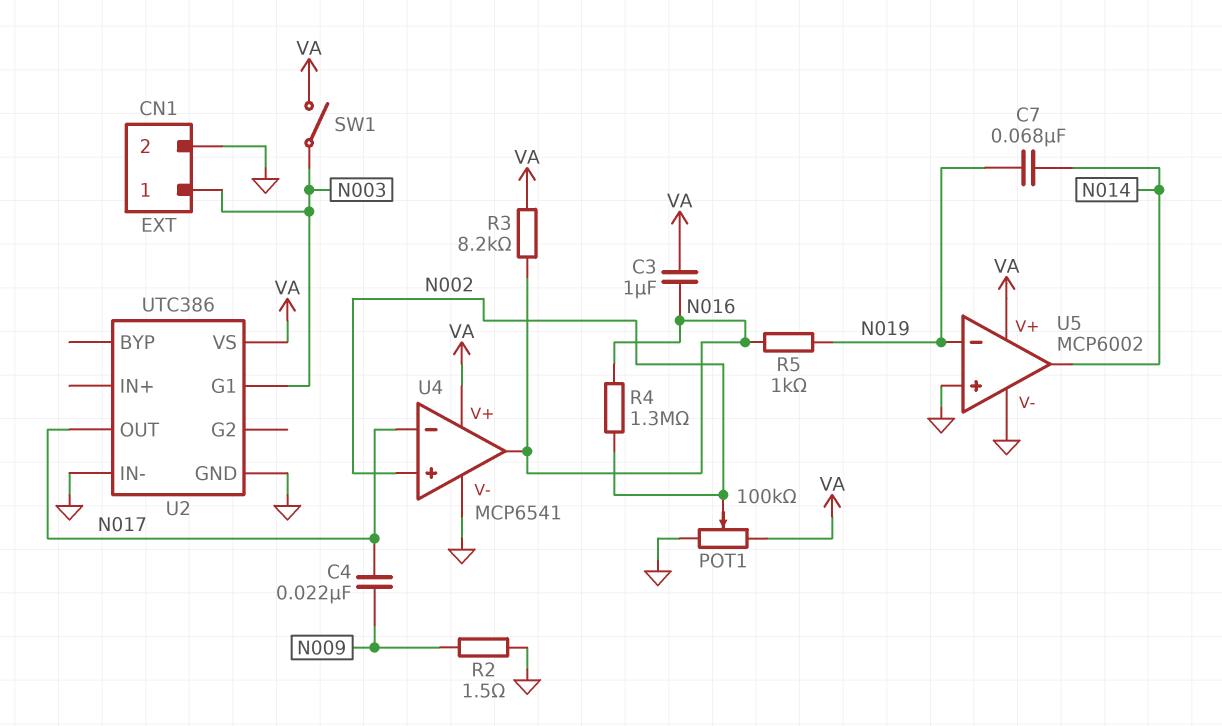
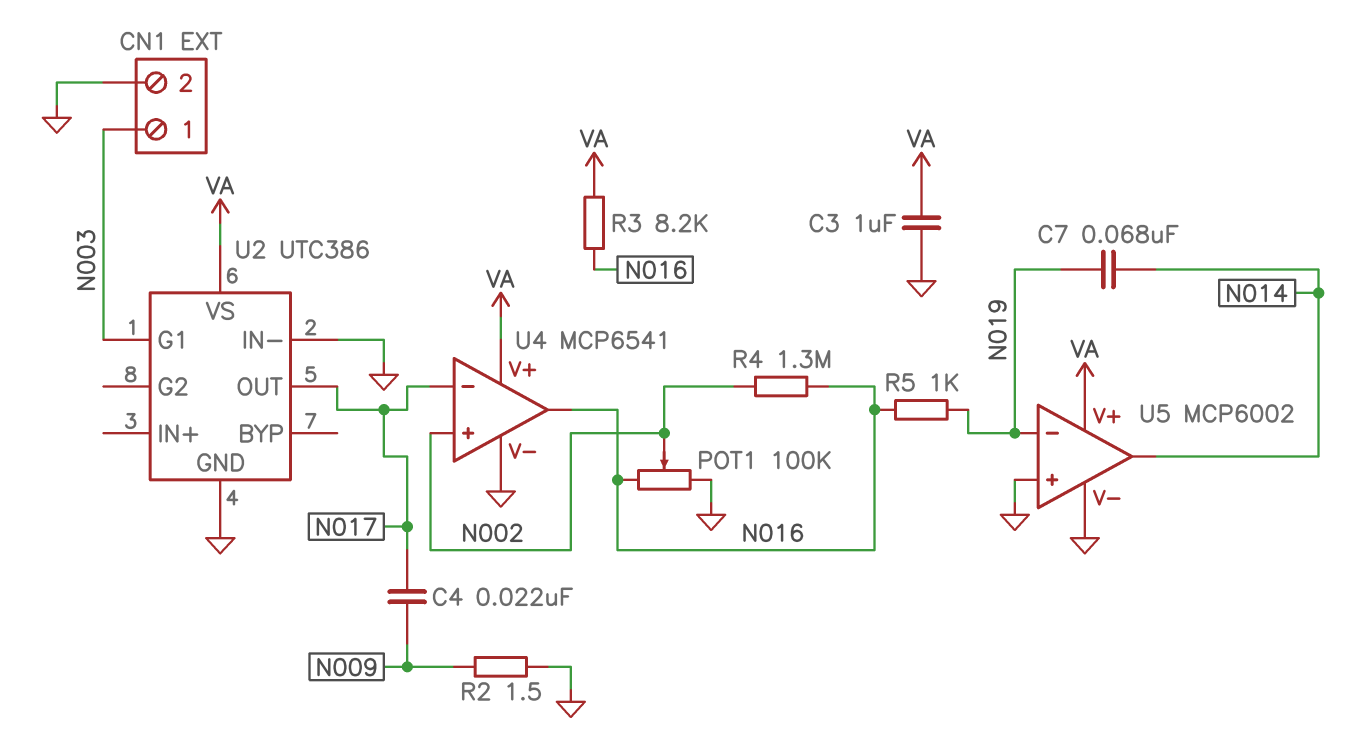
C3: 1uF (N016, VA) -> 1uF (GND, VA)
POT1: 100k (GND, VA, wiper N002) -> 100k (GND, N016, wiper N002)
SW1: switch (N003, VA) -> none

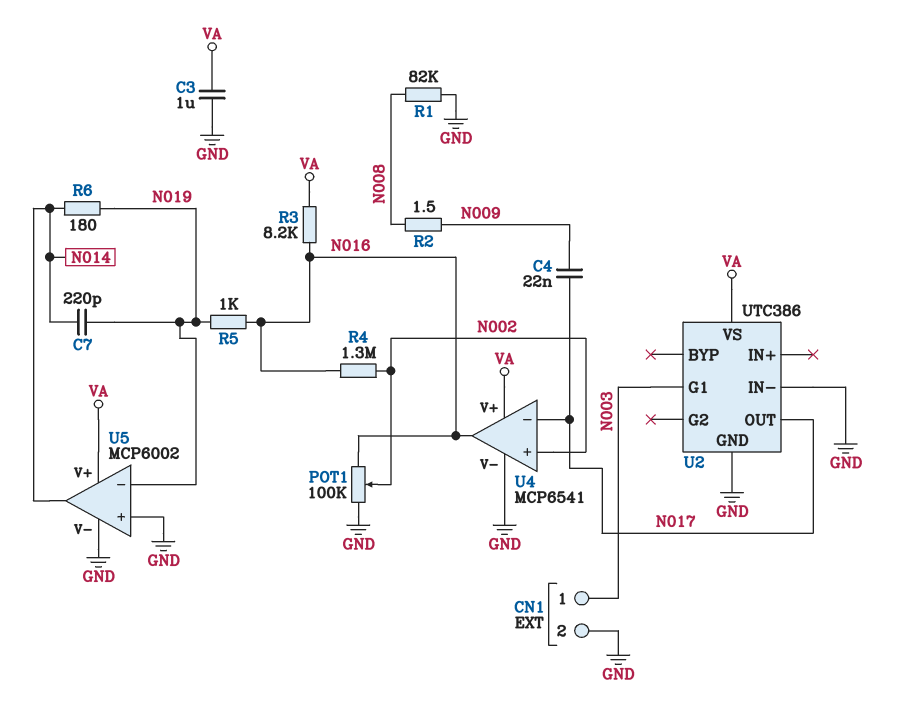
C7: 68nF (N014, N019) -> 220pF (N014, N019)
R1: none -> 82k (GND, N008)
R2: 1.5 (GND, N009) -> 1.5 (N008, N009)
R6: none -> 180 (N014, N019)

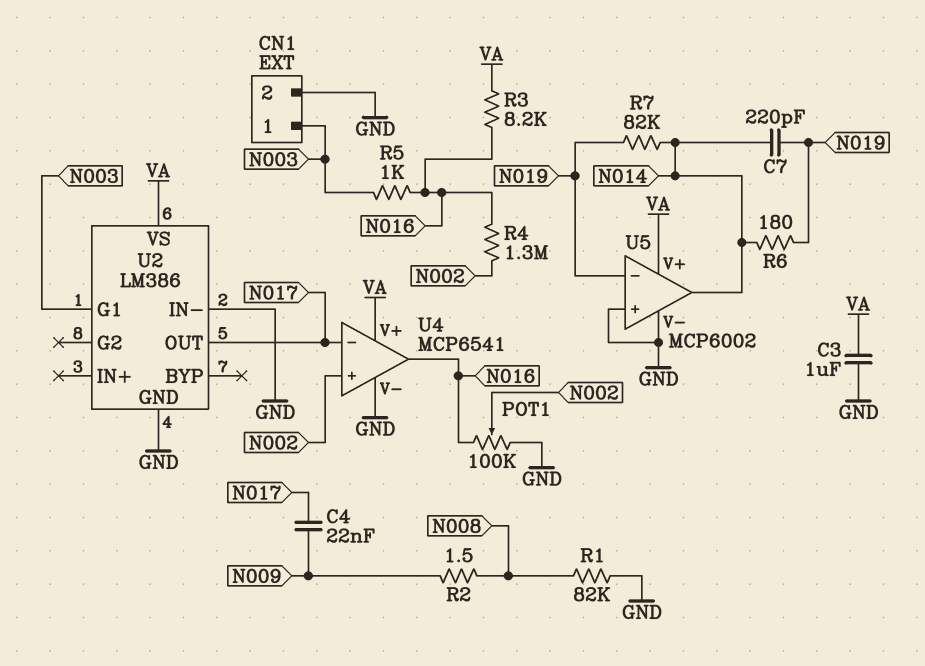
R5: 1k (N016, N019) -> 1k (N003, N016)
R7: none -> 82k (N014, N019)
U2: UTC386 -> LM386

